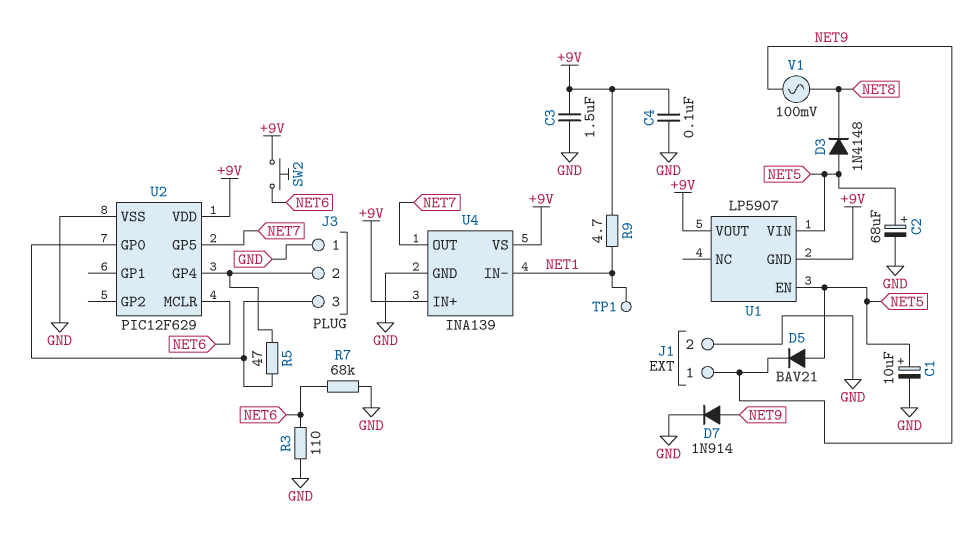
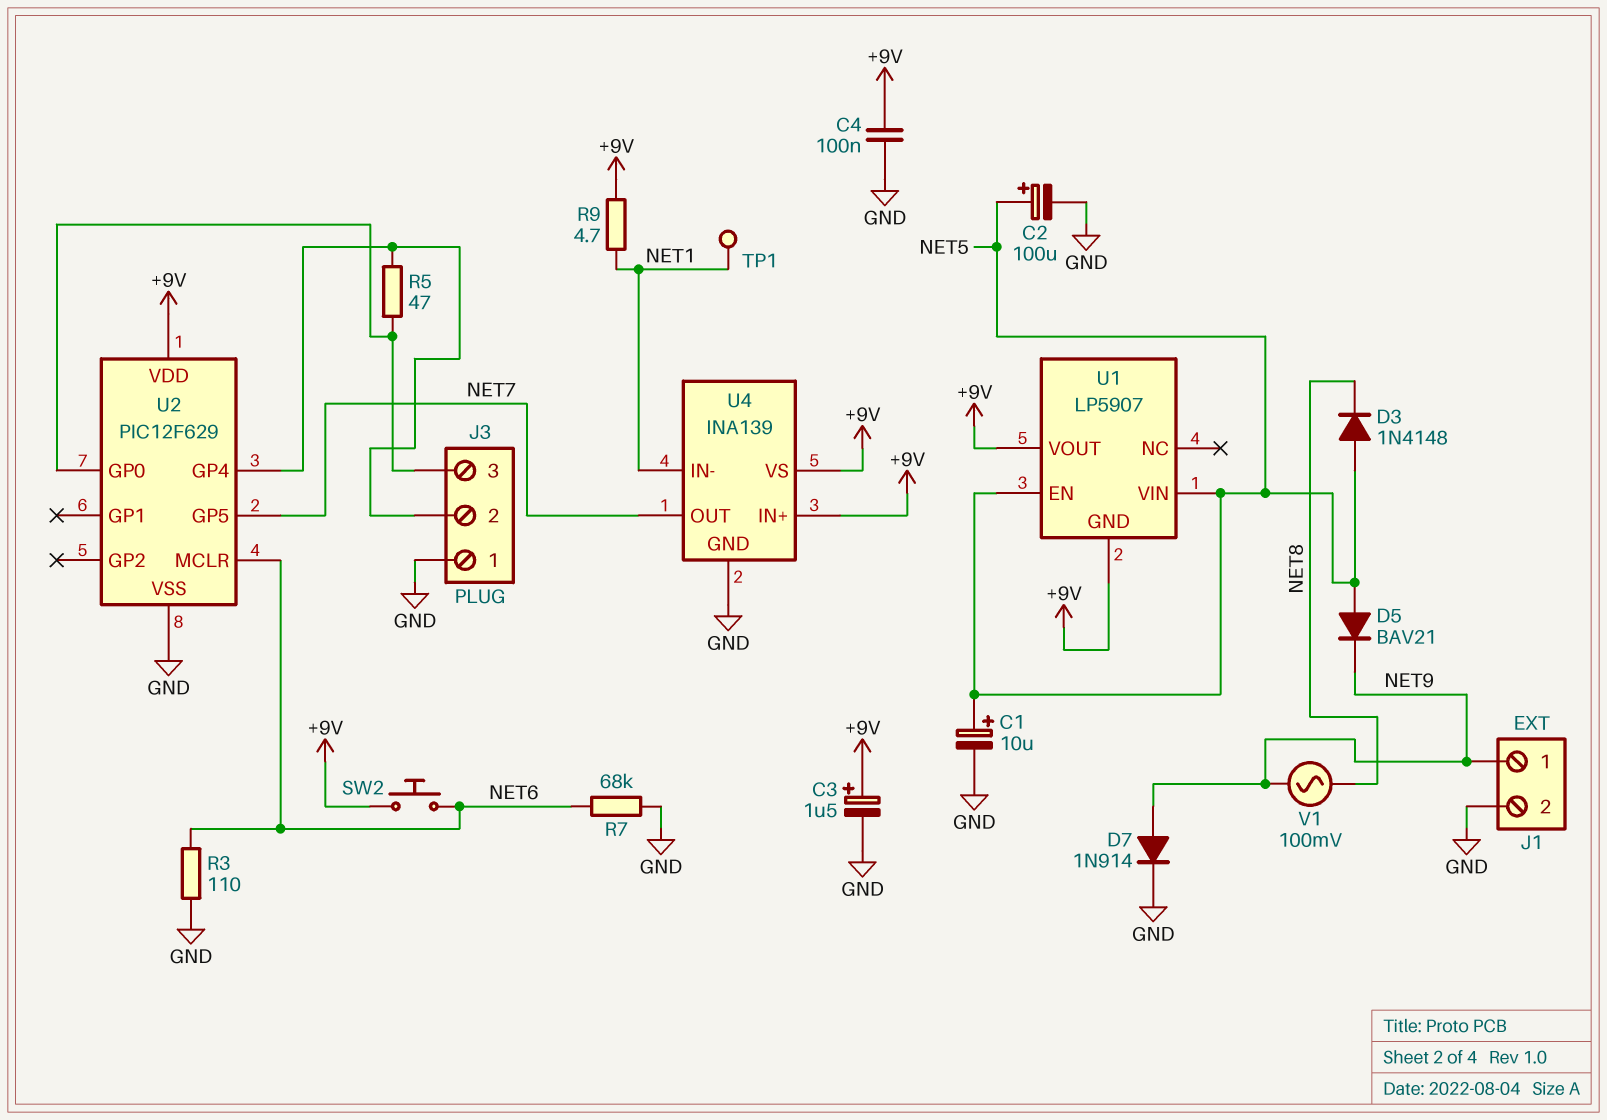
C2: 68uF (plus NET5, minus GND) -> 100uF (plus NET5, minus GND)
C3: 1.5uF (+9V, GND) -> 1.5uF (plus +9V, minus GND)

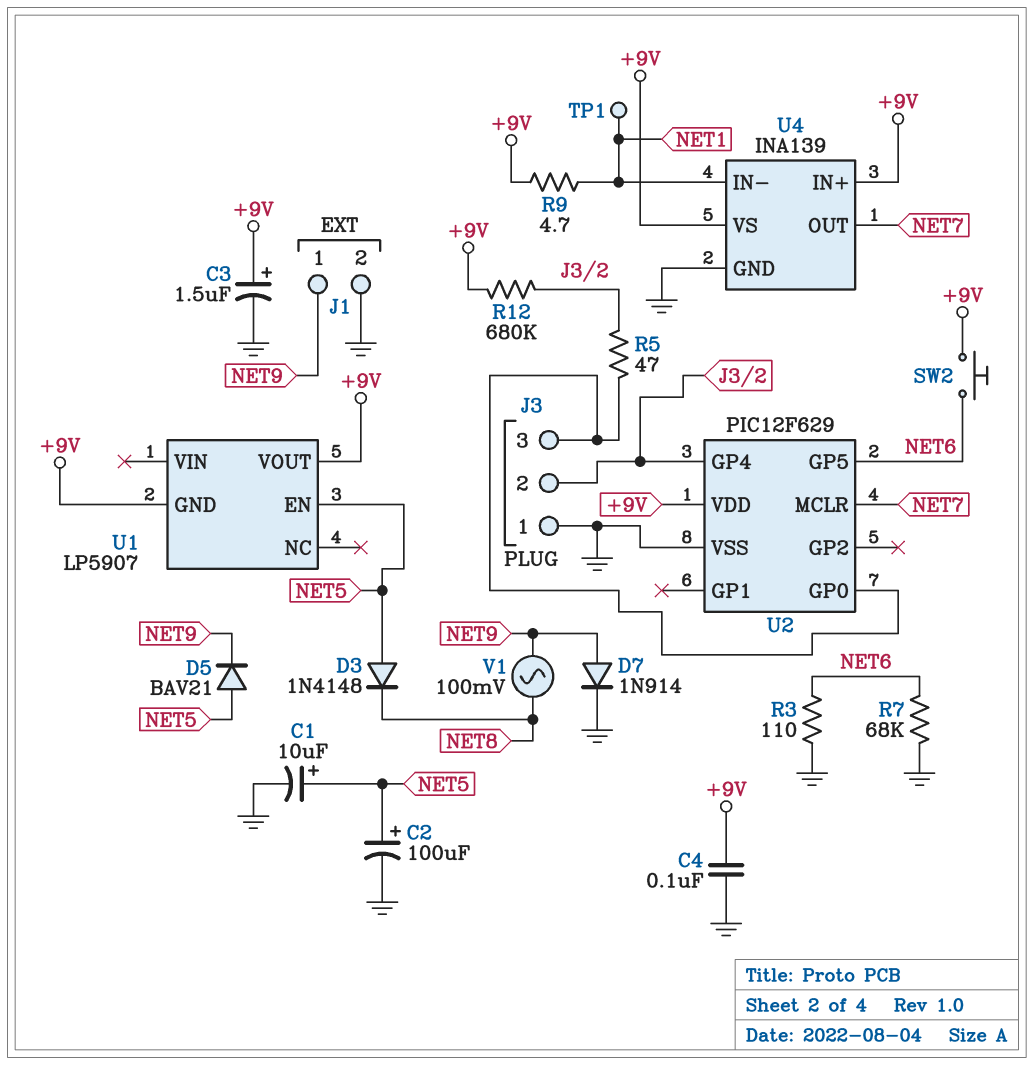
R12: none -> 680k (+9V, J3/2)
U1 pin VIN: NET5 -> none
U2 pin GP5: NET7 -> NET6
U2 pin MCLR: NET6 -> NET7

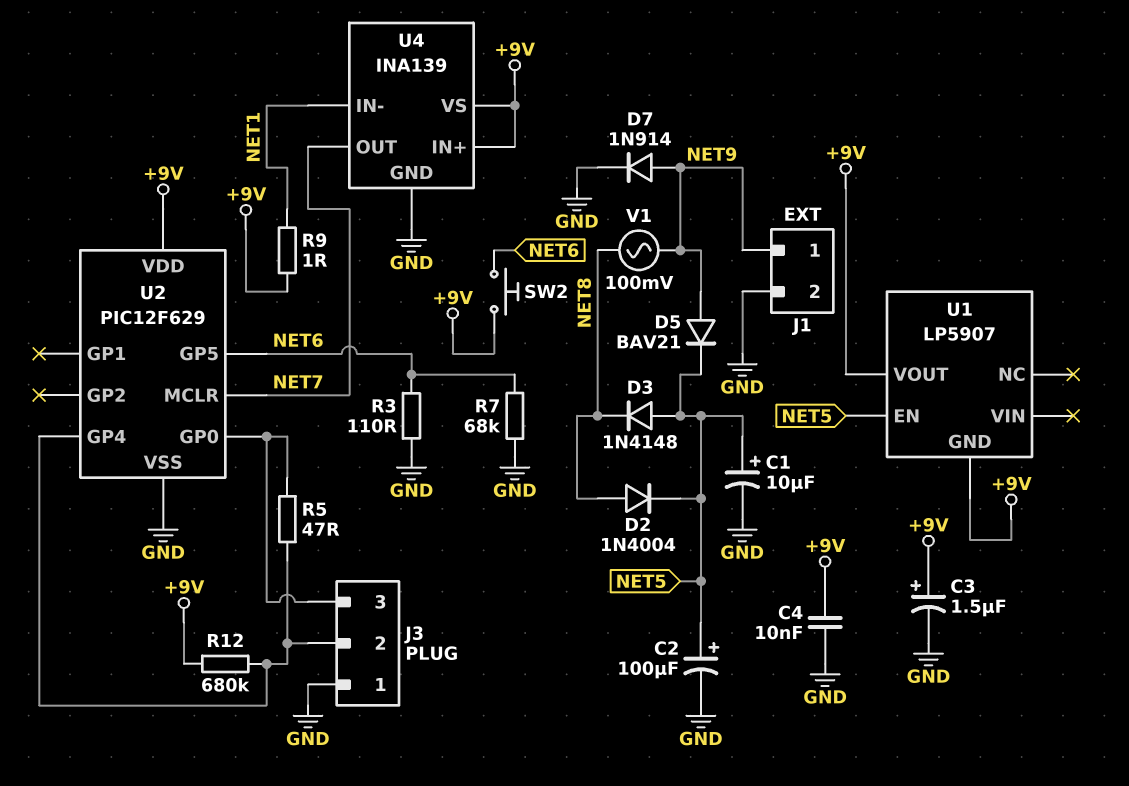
C4: 100nF (+9V, GND) -> 10nF (+9V, GND)
D2: none -> diode 1N4004 (A NET8, K NET5)
D5: diode BAV21 (A NET5, K NET9) -> diode BAV21 (A NET9, K NET5)
R9: 4.7 (+9V, NET1) -> 1 (+9V, NET1)
TP1: test point (NET1) -> none

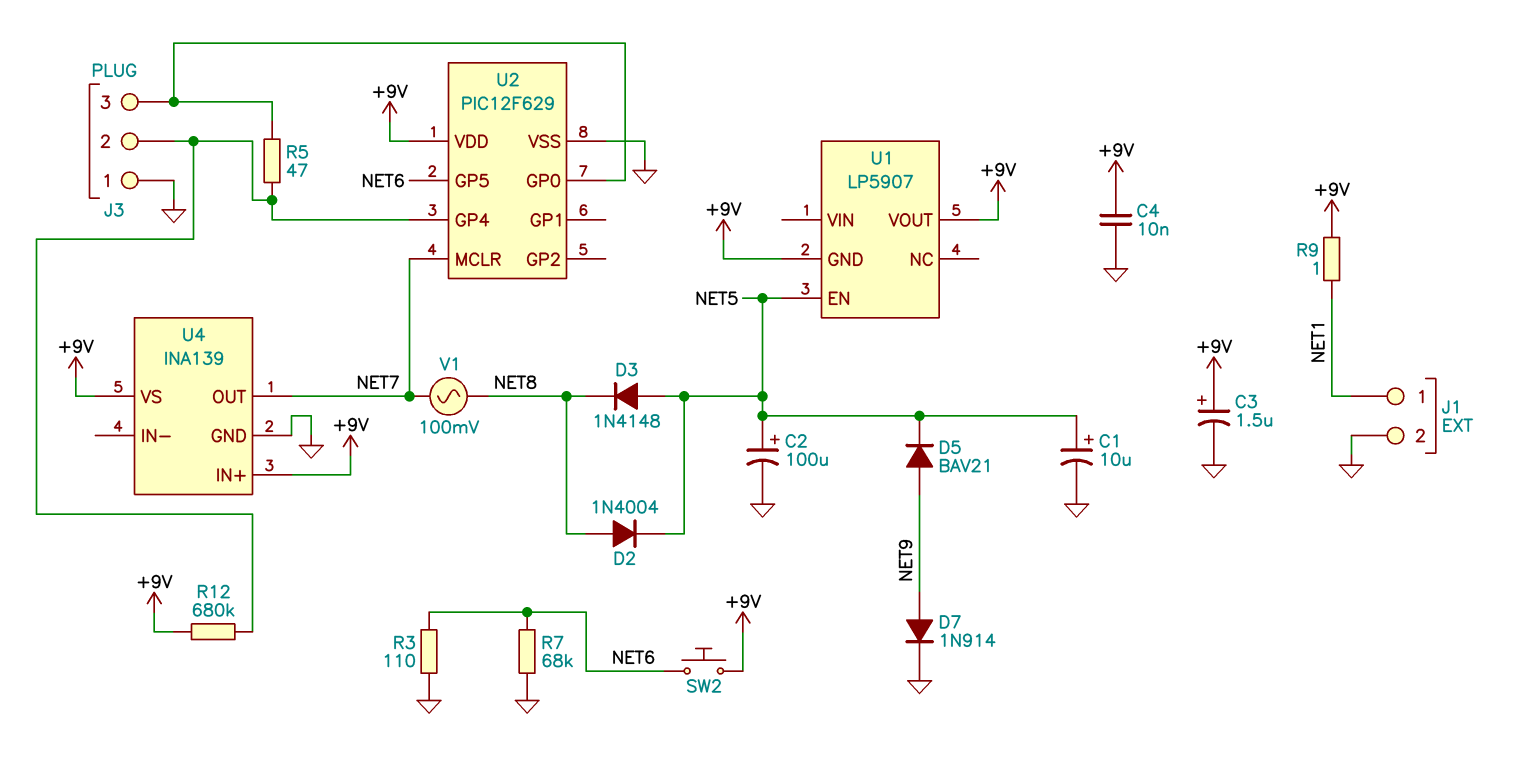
J1 pin 1: NET9 -> NET1
U4 pin IN-: NET1 -> none
V1: AC 100mV (NET8, NET9) -> AC 100mV (NET7, NET8)

